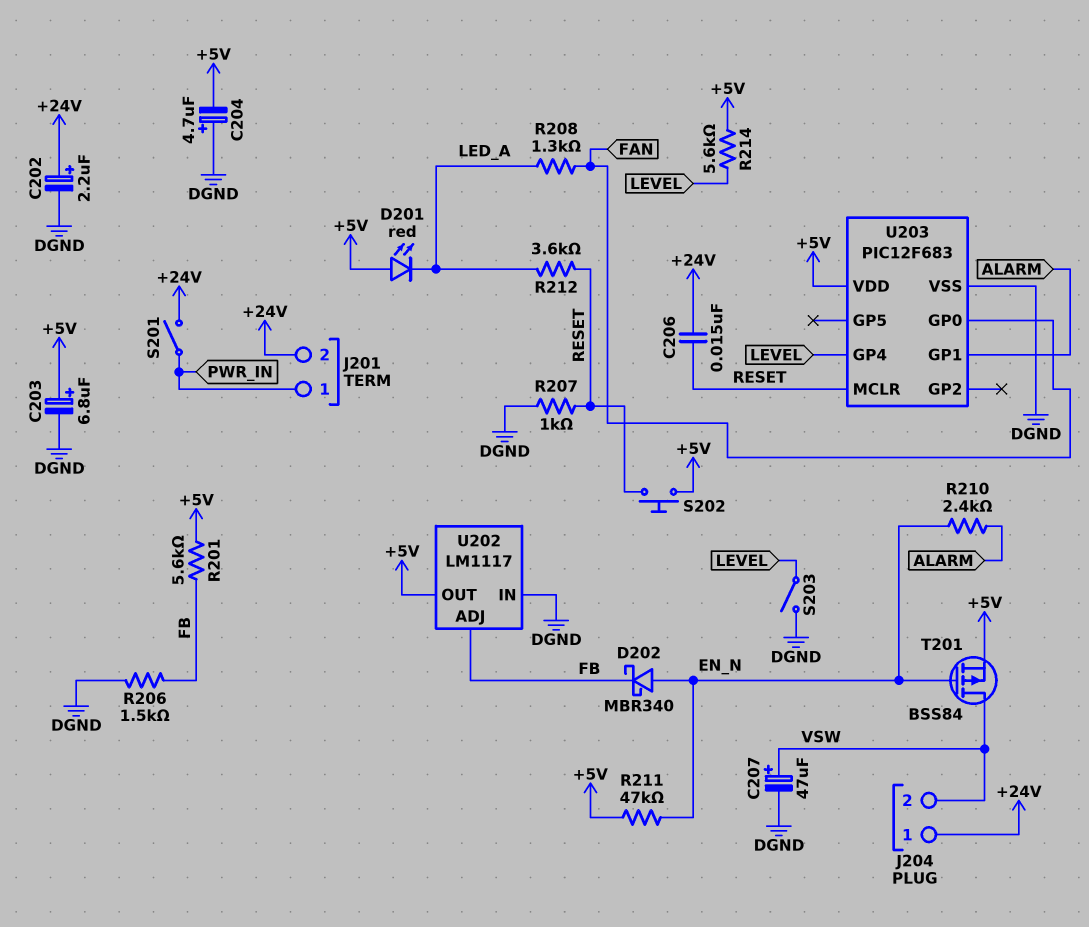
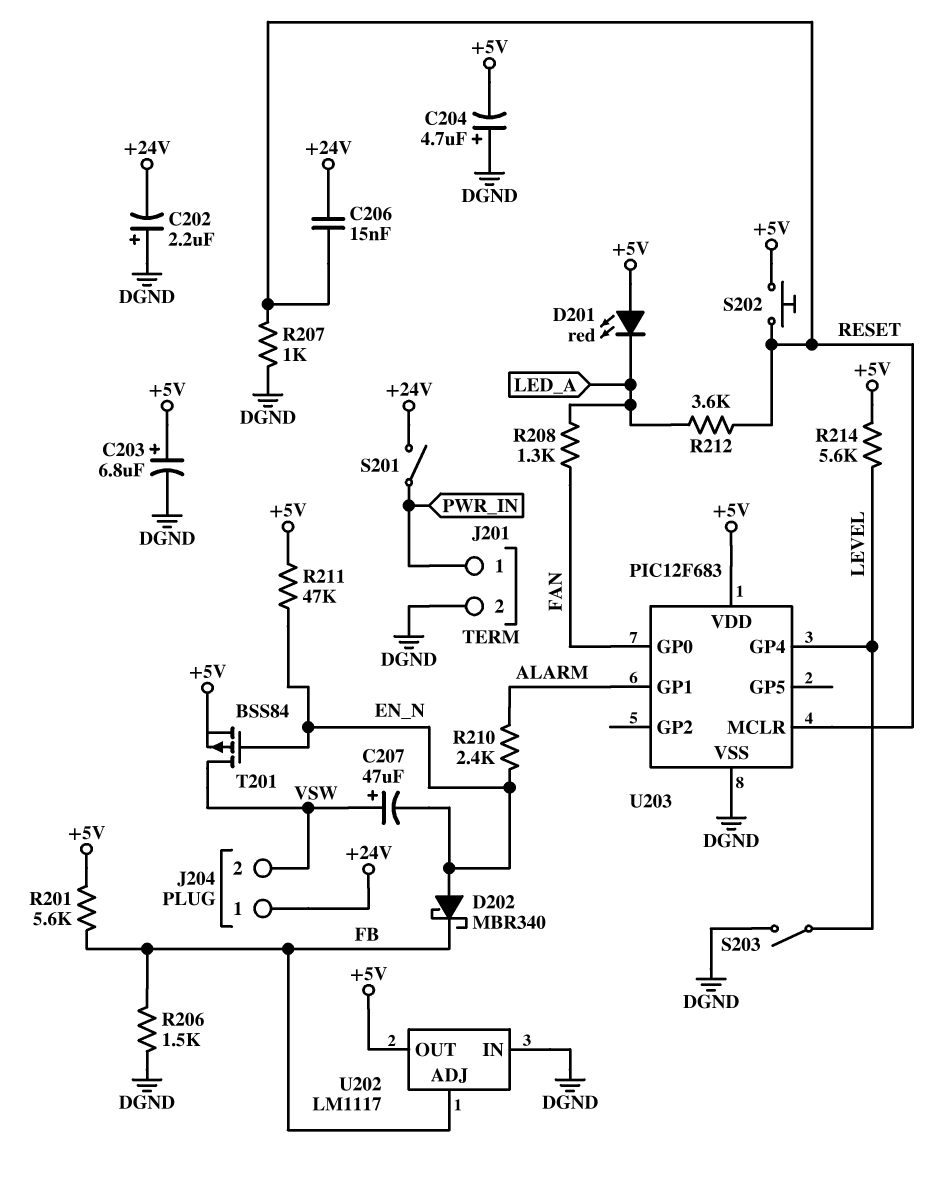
C202: 2.2uF (plus +24V, minus DGND) -> 2.2uF (plus DGND, minus +24V)
C207: 47uF (plus VSW, minus DGND) -> 47uF (plus VSW, minus EN_N)
J201 pin 2: +24V -> DGND

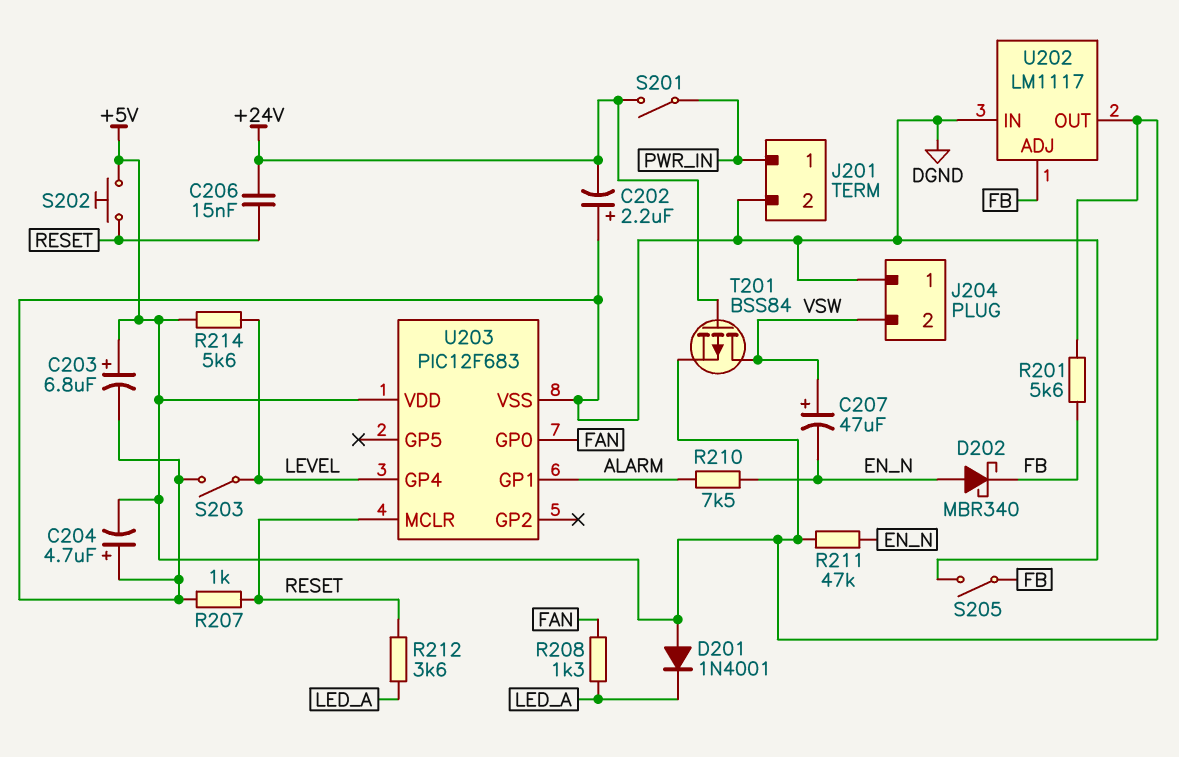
D201: LED red (A +5V, K LED_A) -> diode 1N4001 (A +5V, K LED_A)
J204 pin 1: +24V -> DGND
R206: 1.5k (DGND, FB) -> none
R210: 2.4k (ALARM, EN_N) -> 7.5k (ALARM, EN_N)
S205: none -> switch (DGND, FB)
T201: PMOS BSS84 (G EN_N, D VSW, S +5V) -> PMOS BSS84 (G +24V, D VSW, S +5V)

